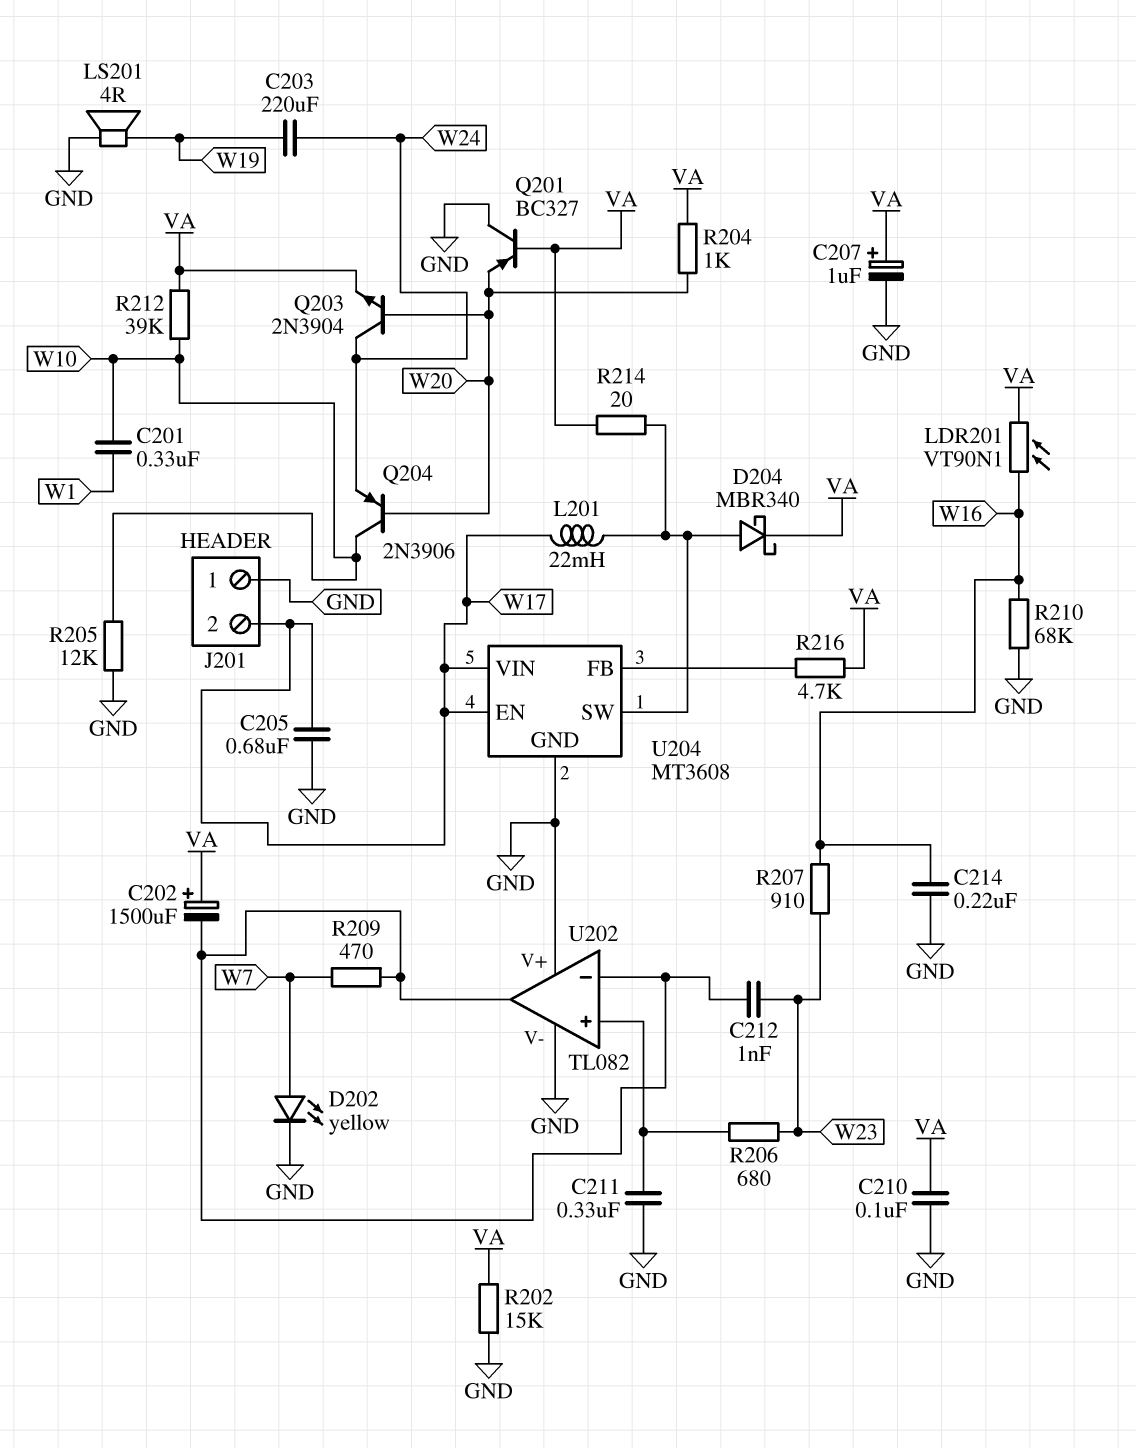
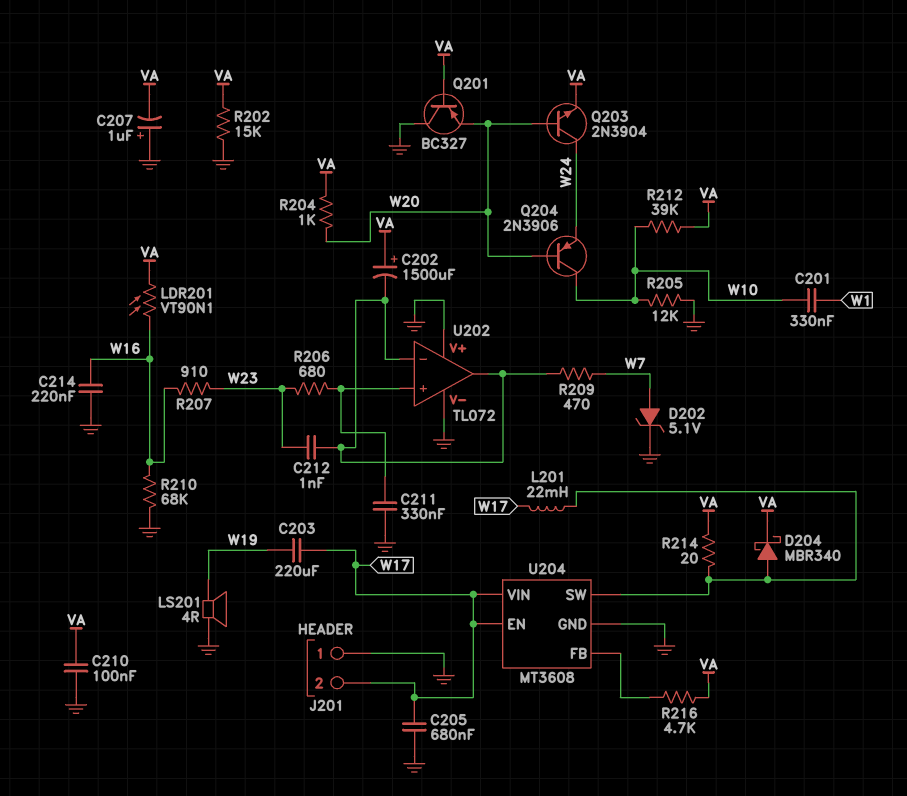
C203: 220uF (W19, W24) -> 220uF (W17, W19)
C207: 1uF (plus VA, minus GND) -> 1uF (plus GND, minus VA)
D202: LED yellow (A W7, K GND) -> zener 5.1V (A W7, K GND)
U202: TL082 -> TL072

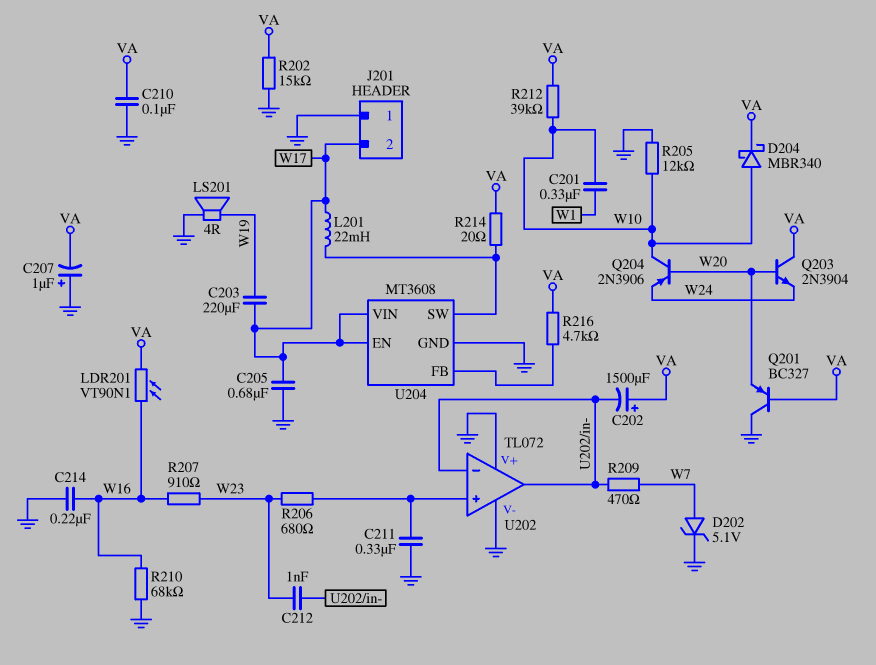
D204: schottky MBR340 (A U204/SW, K VA) -> schottky MBR340 (A W10, K VA)
Q203: NPN 2N3904 (B W20, C W24, E VA) -> NPN 2N3904 (B W20, C VA, E W24)
R204: 1k (VA, W20) -> none

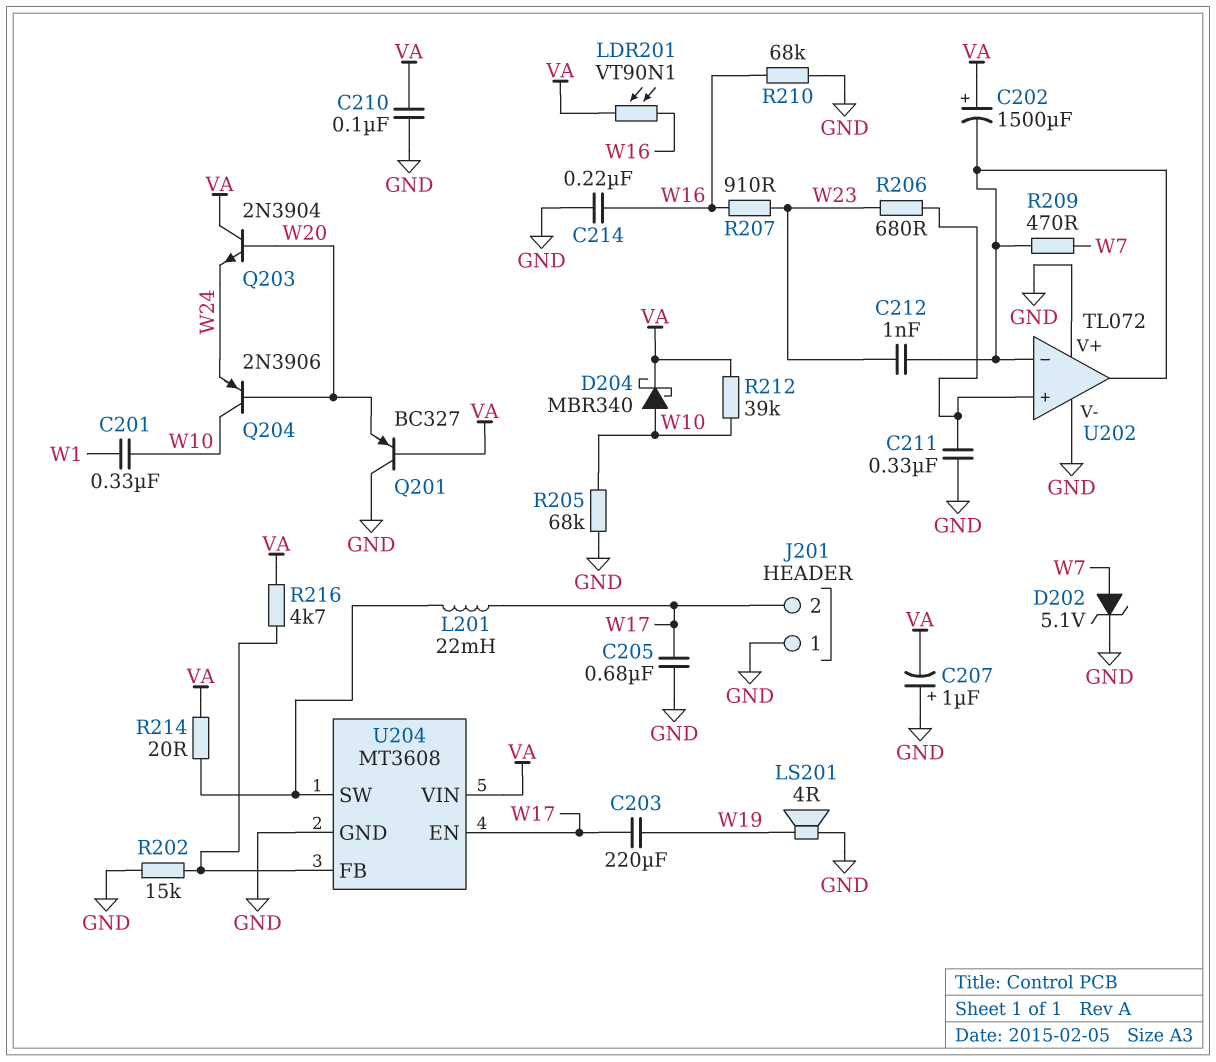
R202: 15k (GND, VA) -> 15k (GND, U204/FB)
R205: 12k (GND, W10) -> 68k (GND, W10)
U204 pin VIN: W17 -> VA

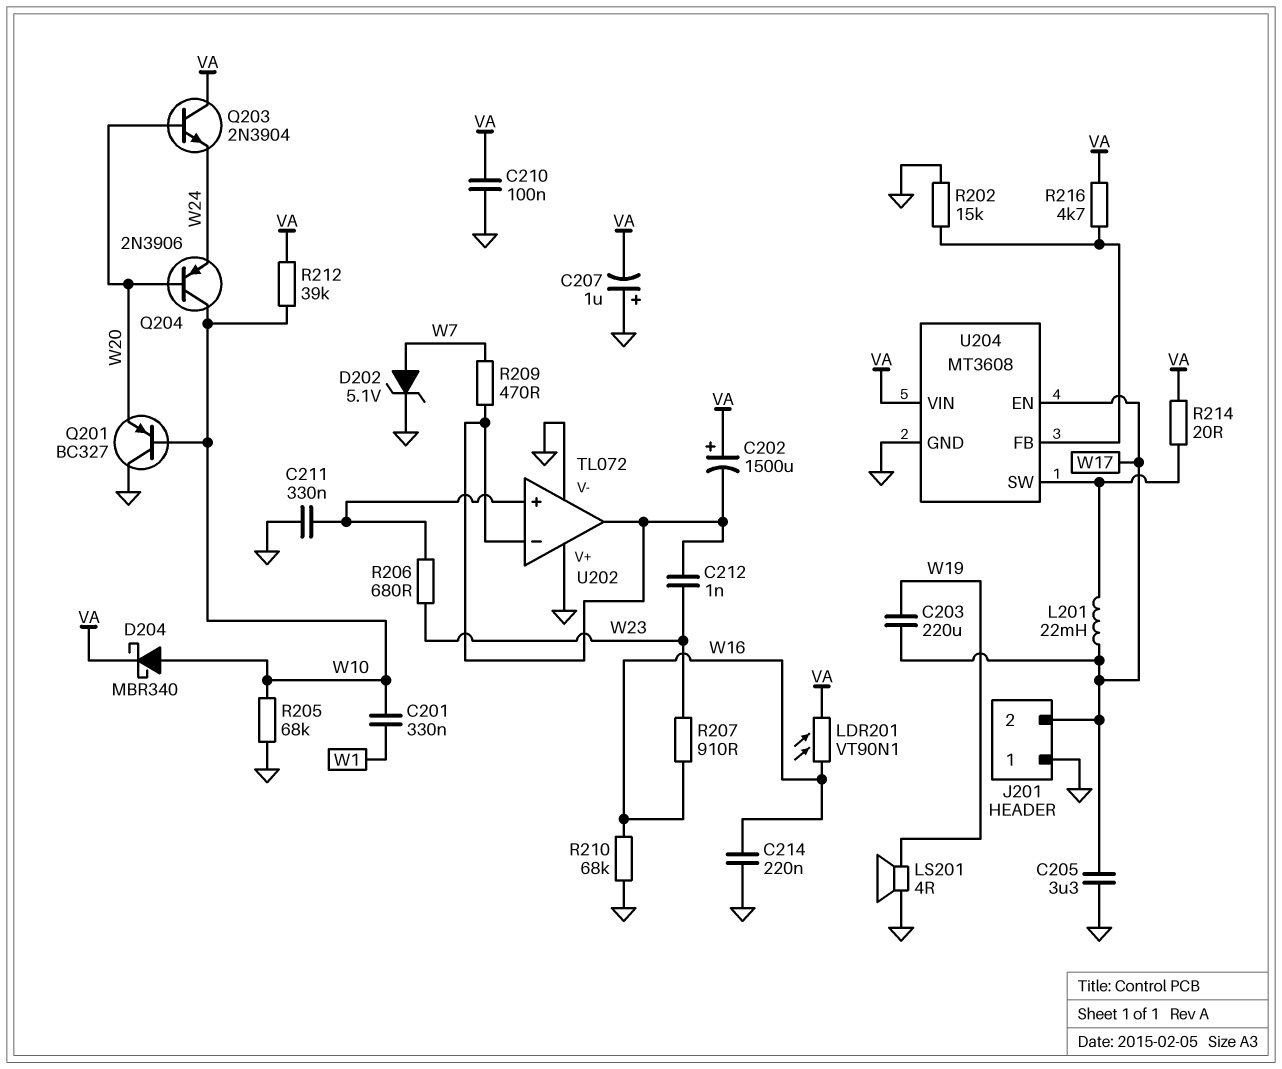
C205: 680nF (GND, W17) -> 3.3uF (GND, W17)
Q201: PNP BC327 (B VA, C GND, E W20) -> PNP BC327 (B W10, C GND, E W20)

